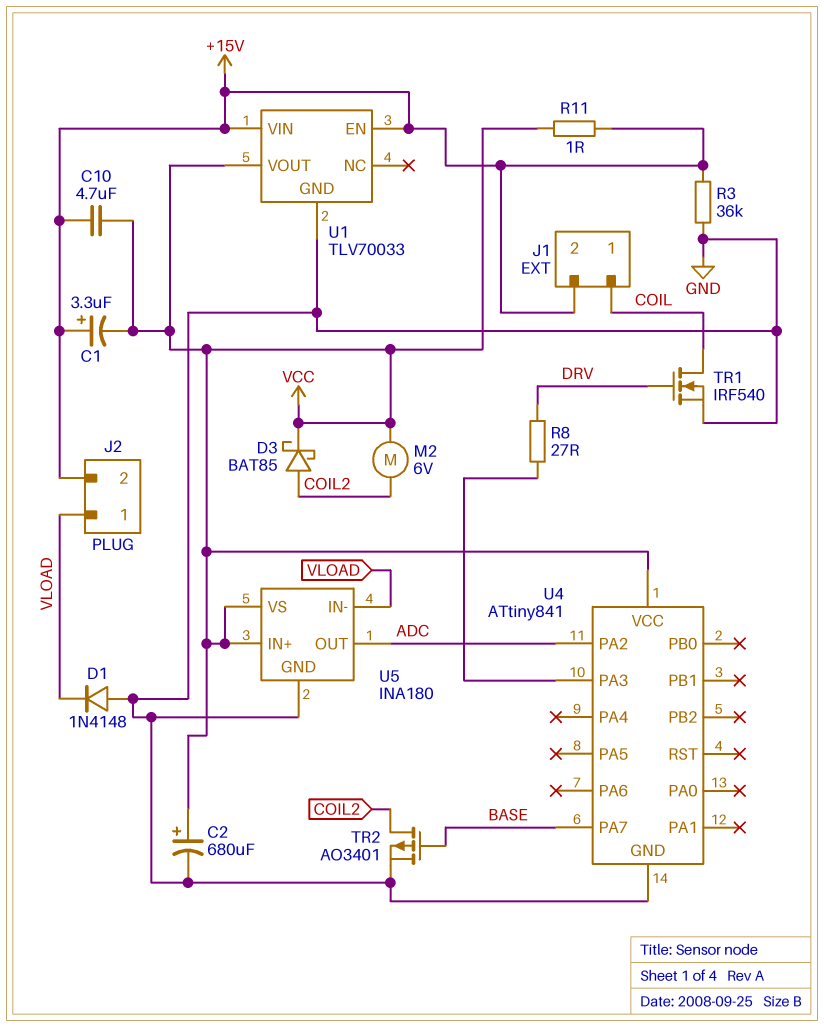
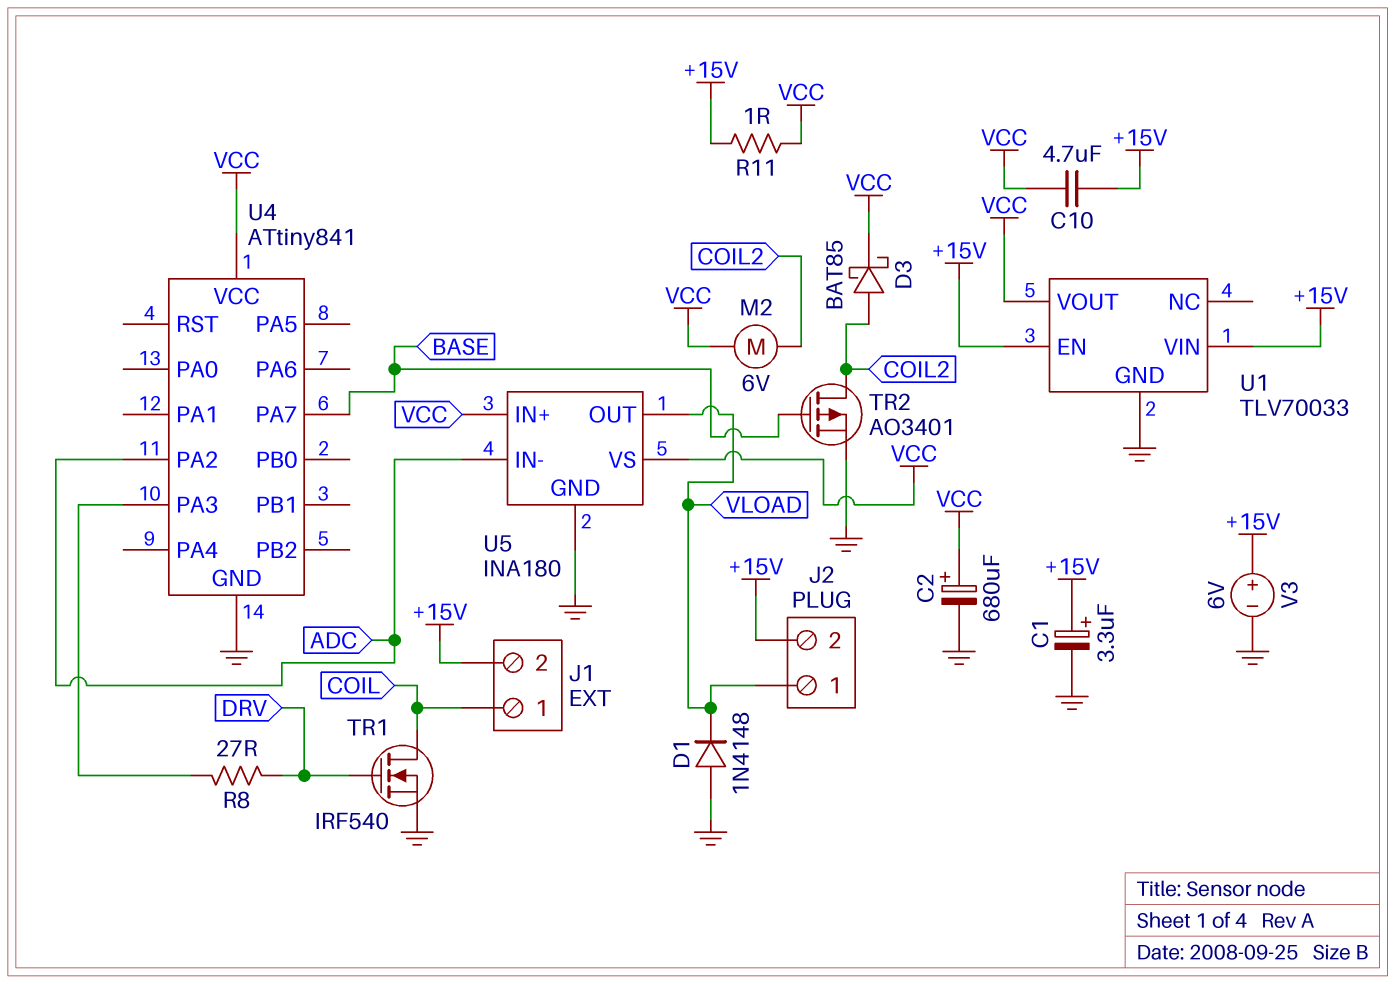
C1: 3.3uF (plus +15V, minus VCC) -> 3.3uF (plus +15V, minus GND)
R3: 36k (+15V, GND) -> none
U5 pin IN-: VLOAD -> ADC
U5 pin OUT: ADC -> VLOAD
V3: none -> 6V (plus +15V, minus GND)

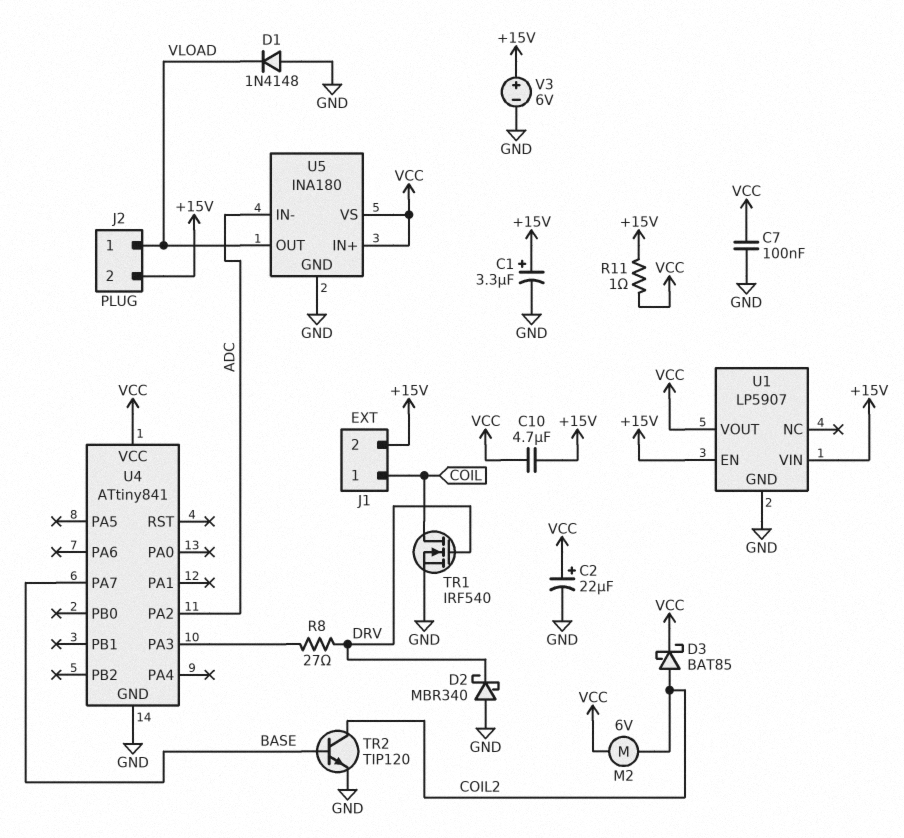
C2: 680uF (plus VCC, minus GND) -> 22uF (plus VCC, minus GND)
C7: none -> 100nF (GND, VCC)
D2: none -> schottky MBR340 (A GND, K DRV)
TR2: PMOS AO3401 (G BASE, D COIL2, S GND) -> NPN TIP120 (B BASE, C COIL2, E GND)
U1: TLV70033 -> LP5907

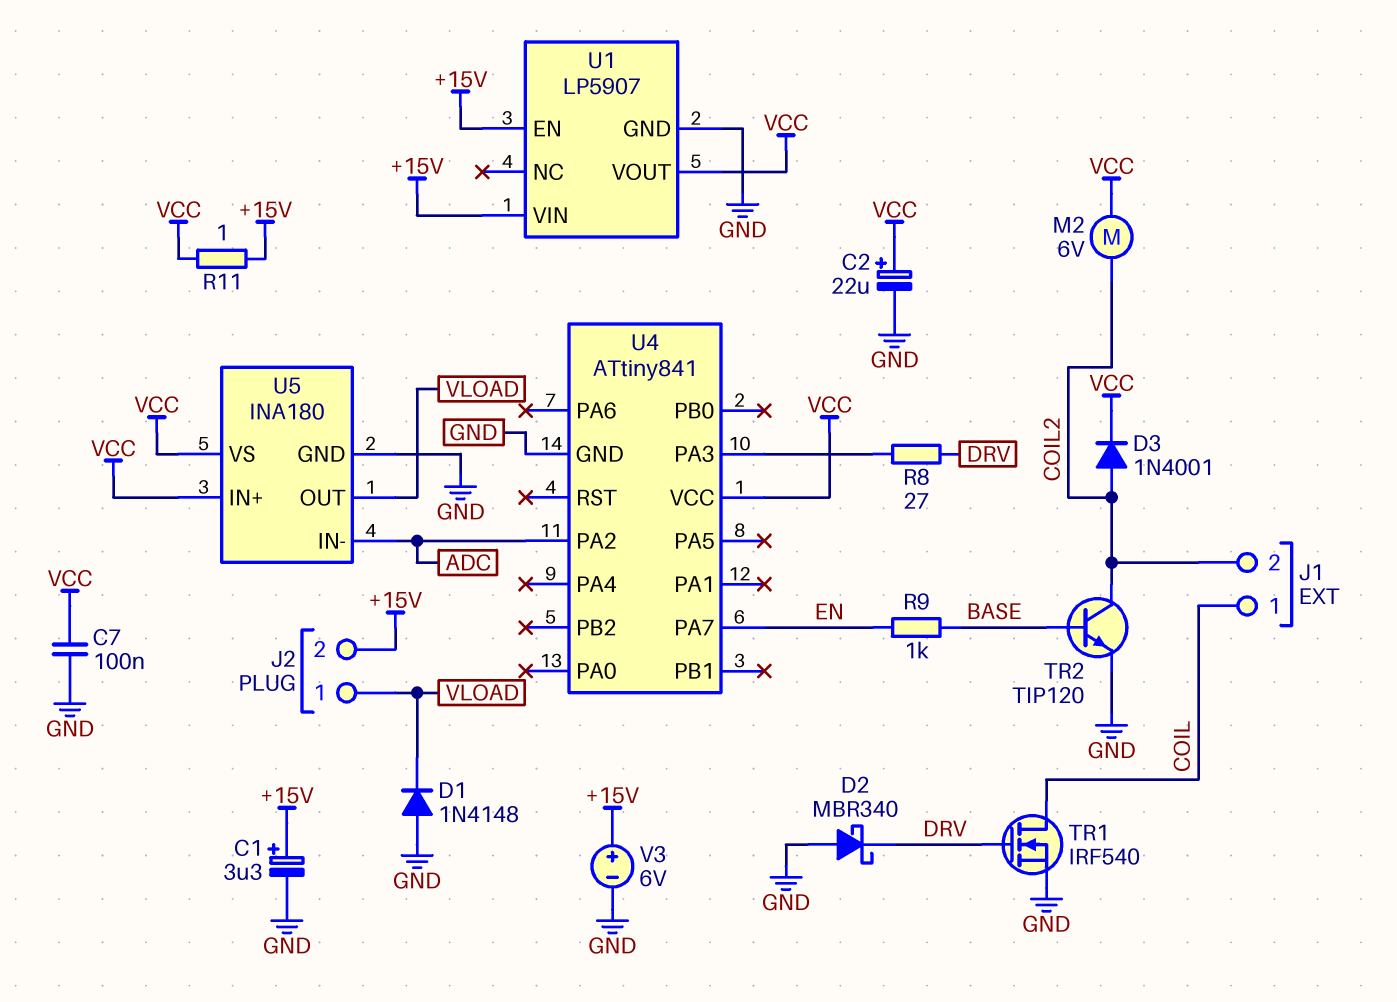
C10: 4.7uF (+15V, VCC) -> none
D3: schottky BAT85 (A COIL2, K VCC) -> diode 1N4001 (A COIL2, K VCC)
J1 pin 2: +15V -> COIL2
R9: none -> 1k (BASE, EN)
U4 pin PA7: BASE -> EN

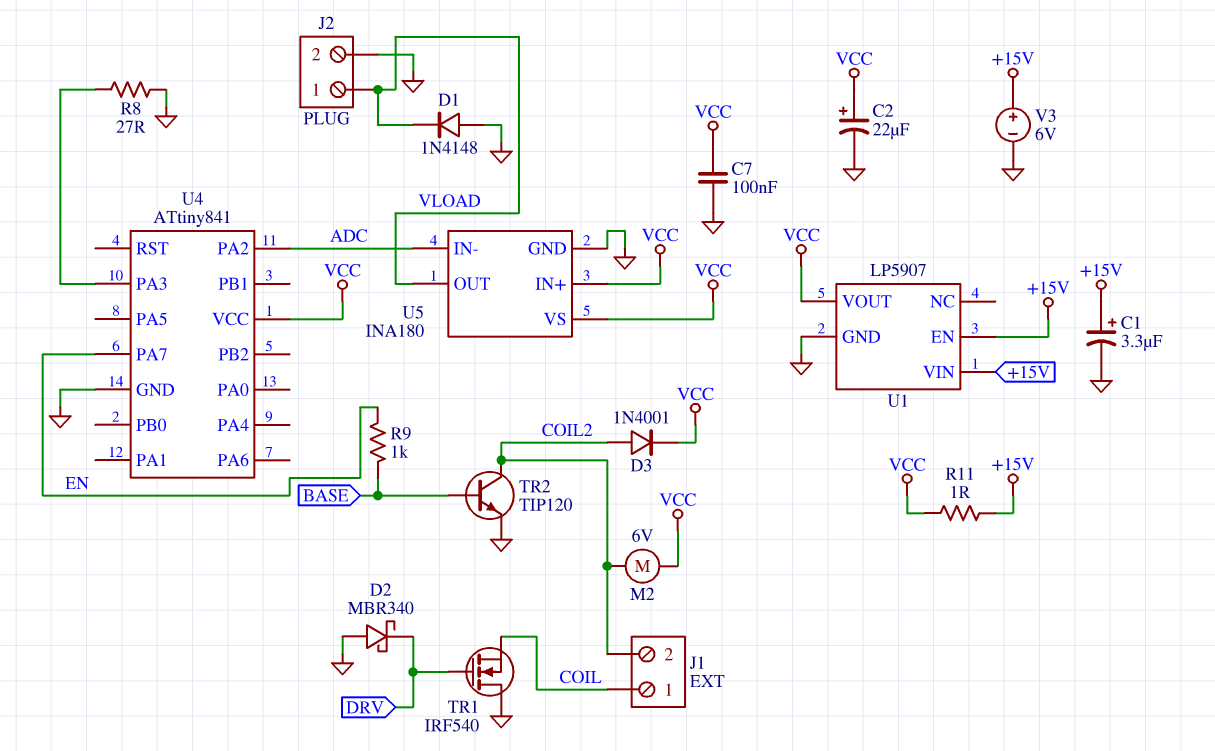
J2 pin 2: +15V -> GND
R8: 27 (DRV, U4/PA3) -> 27 (GND, U4/PA3)
TR1: NMOS IRF540 (G DRV, D COIL, S GND) -> NMOS IRF540 (G DRV, D GND, S COIL)

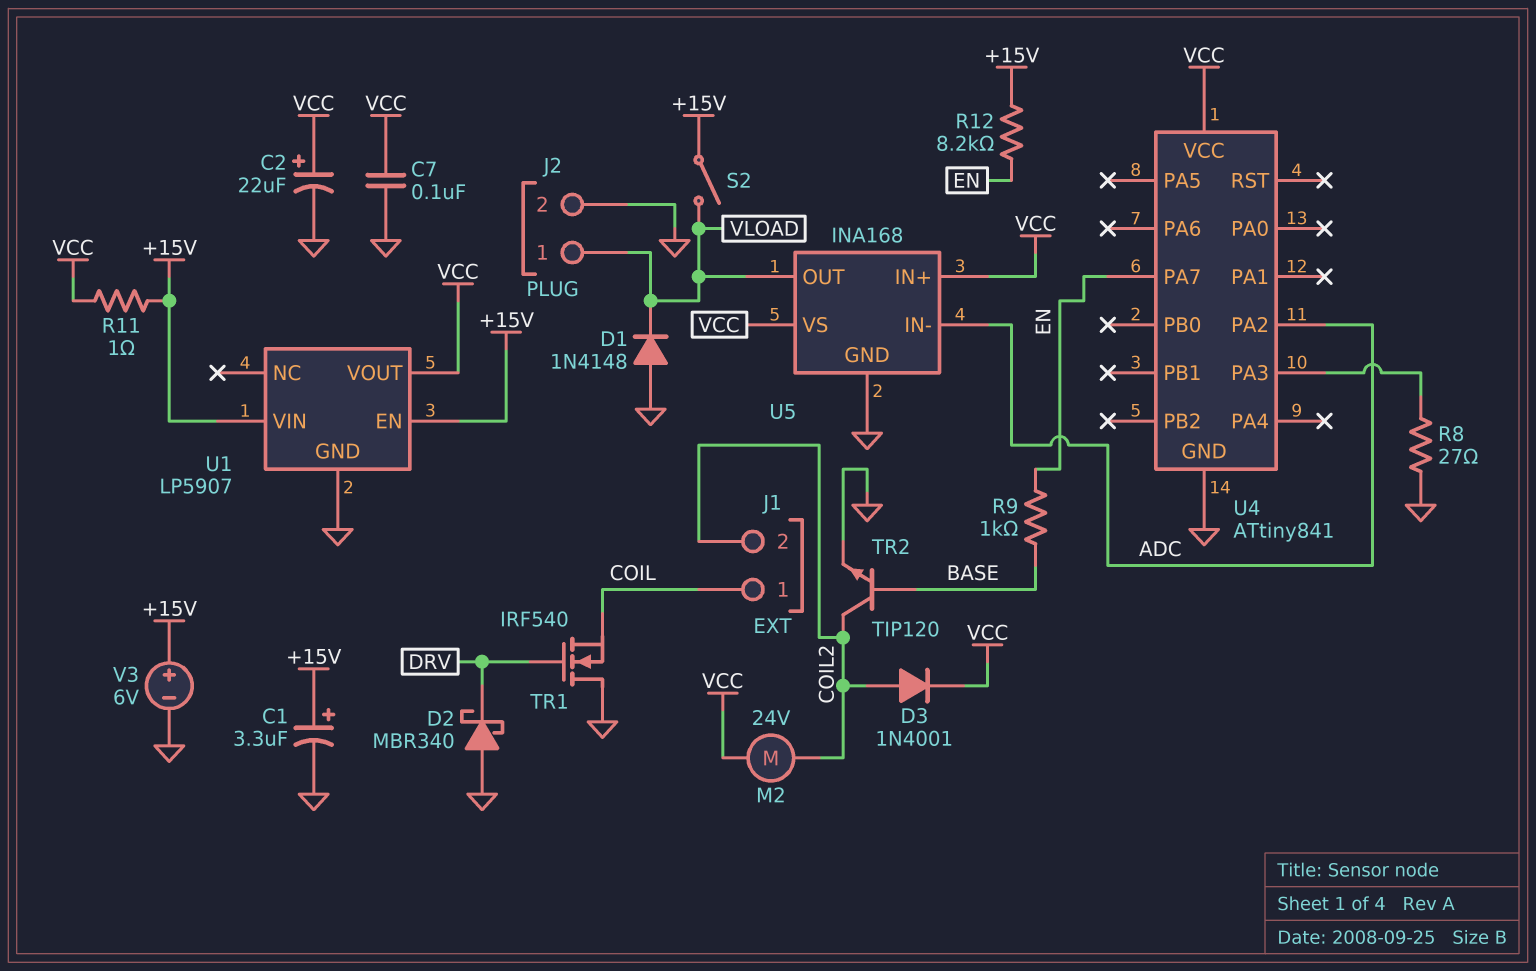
M2: motor 6V (COIL2, VCC) -> motor 24V (COIL2, VCC)
R12: none -> 8.2k (+15V, EN)
S2: none -> switch (+15V, VLOAD)
U5: INA180 -> INA168

